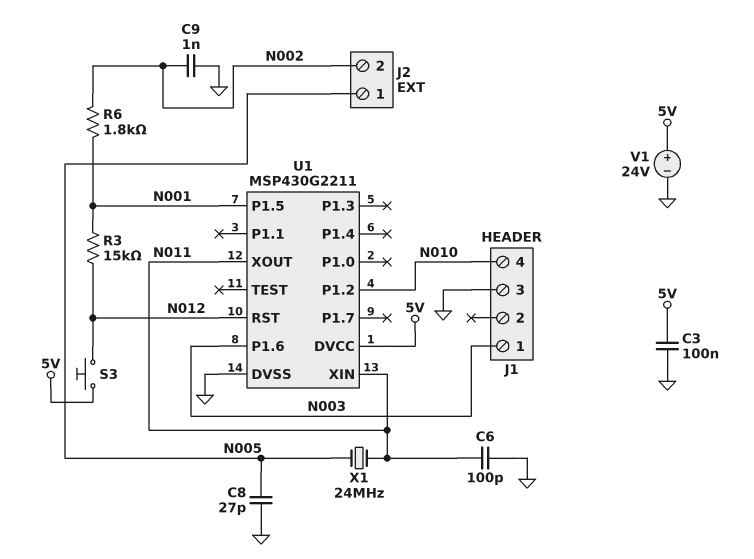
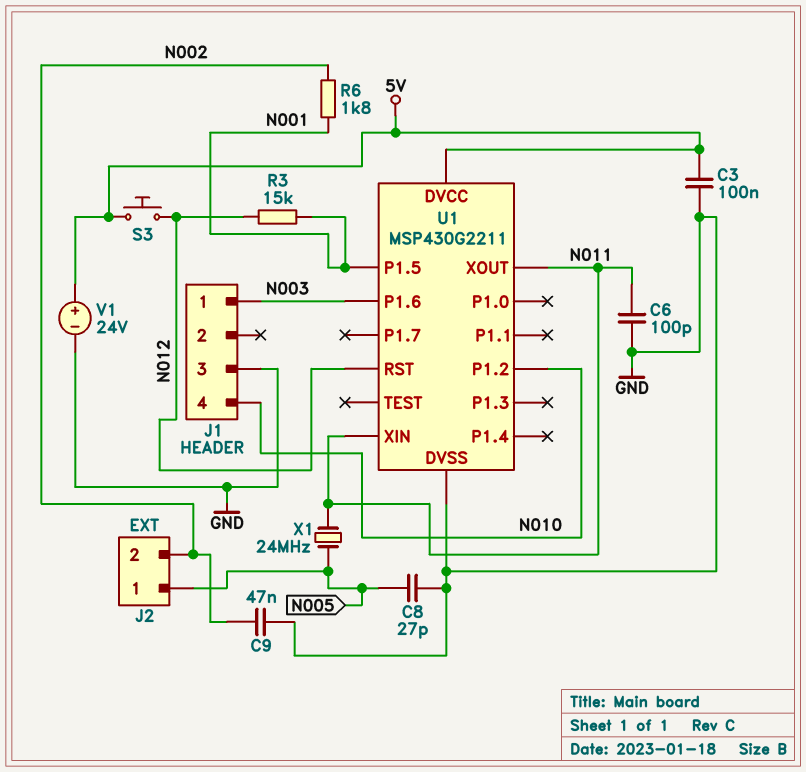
C9: 1nF (GND, N002) -> 47nF (GND, N002)

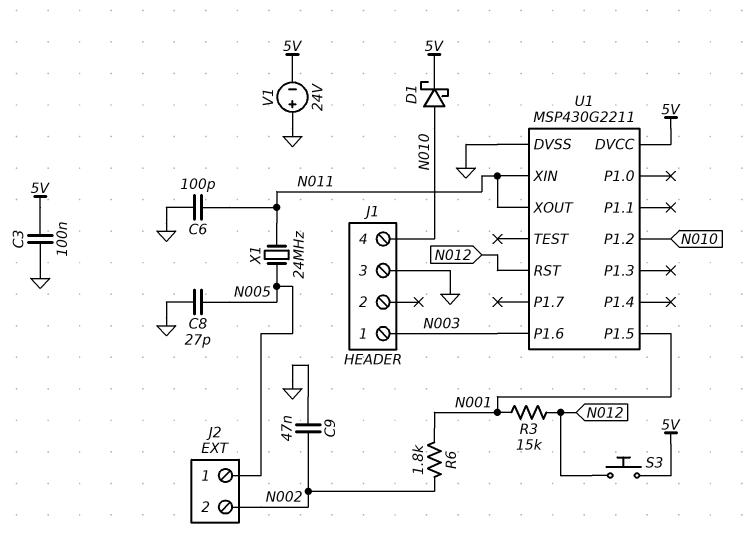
D1: none -> schottky (A N010, K 5V)
V1: 24V (plus 5V, minus GND) -> 24V (plus GND, minus 5V)

